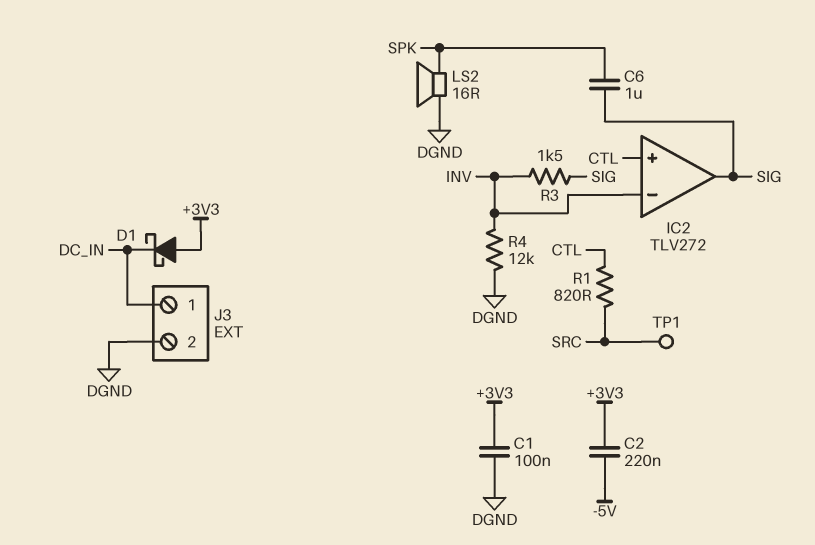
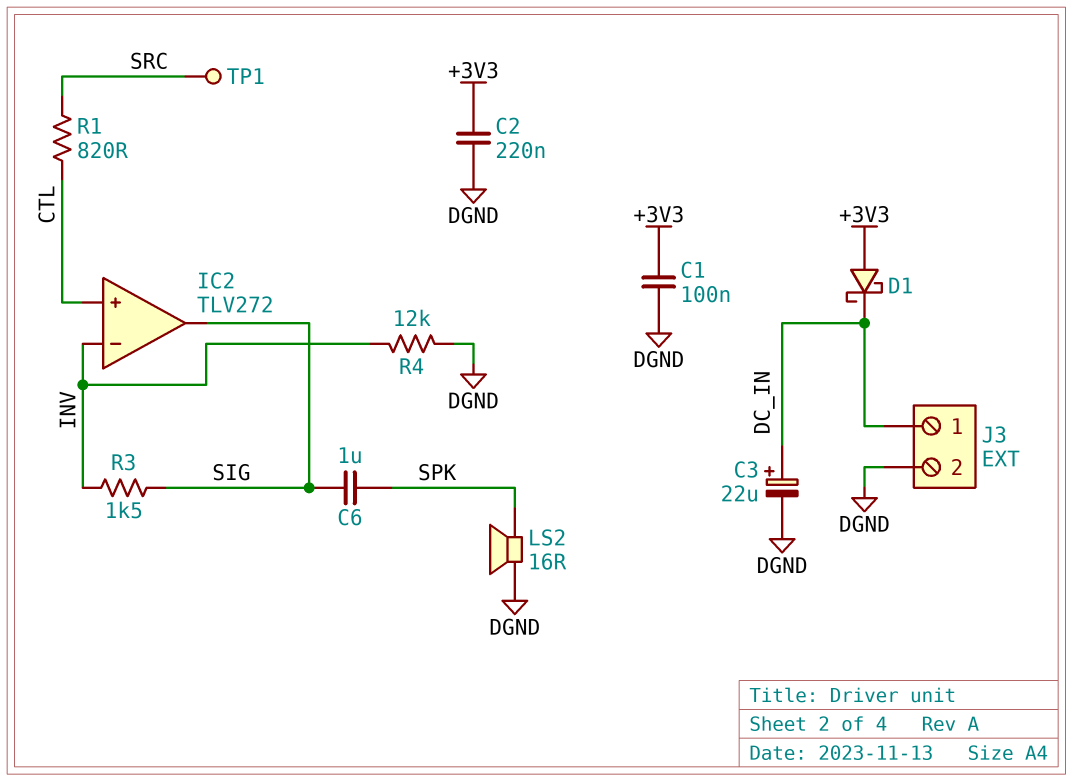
C2: 220nF (+3V3, -5V) -> 220nF (+3V3, DGND)
C3: none -> 22uF (plus DC_IN, minus DGND)

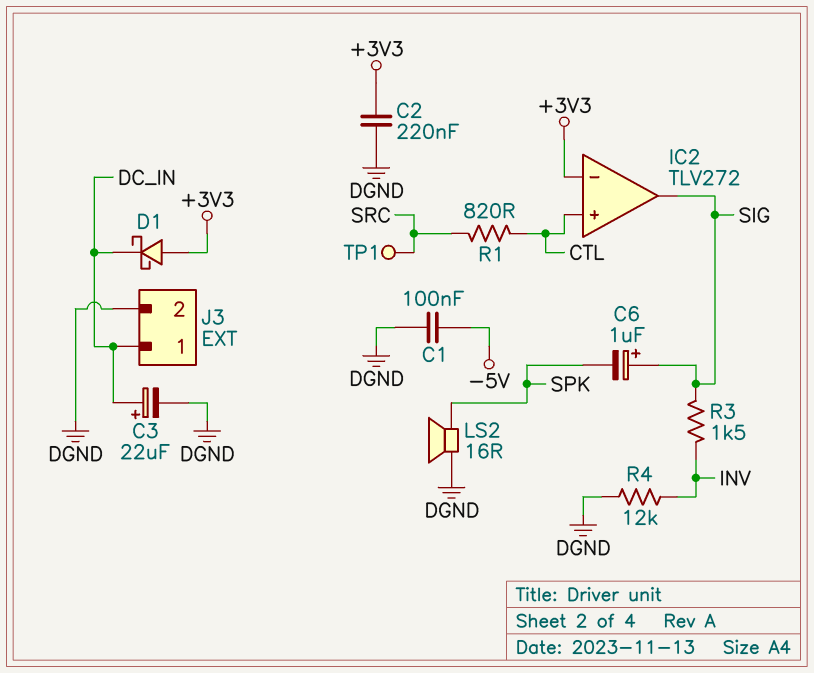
C1: 100nF (+3V3, DGND) -> 100nF (-5V, DGND)
C6: 1uF (SIG, SPK) -> 1uF (plus SIG, minus SPK)
IC2 pin in-: INV -> +3V3

